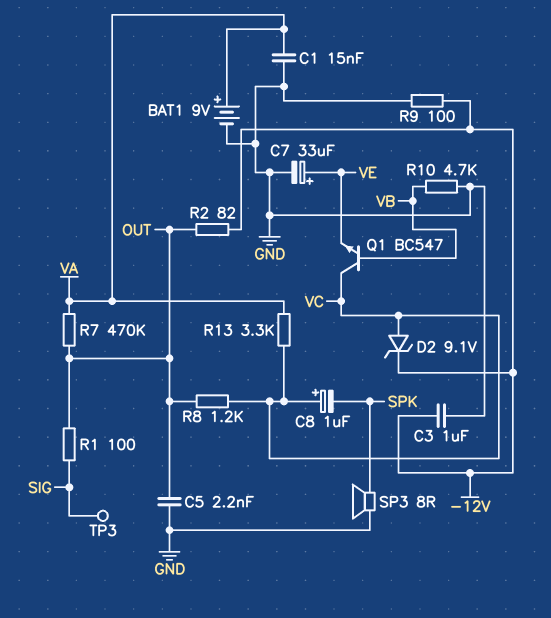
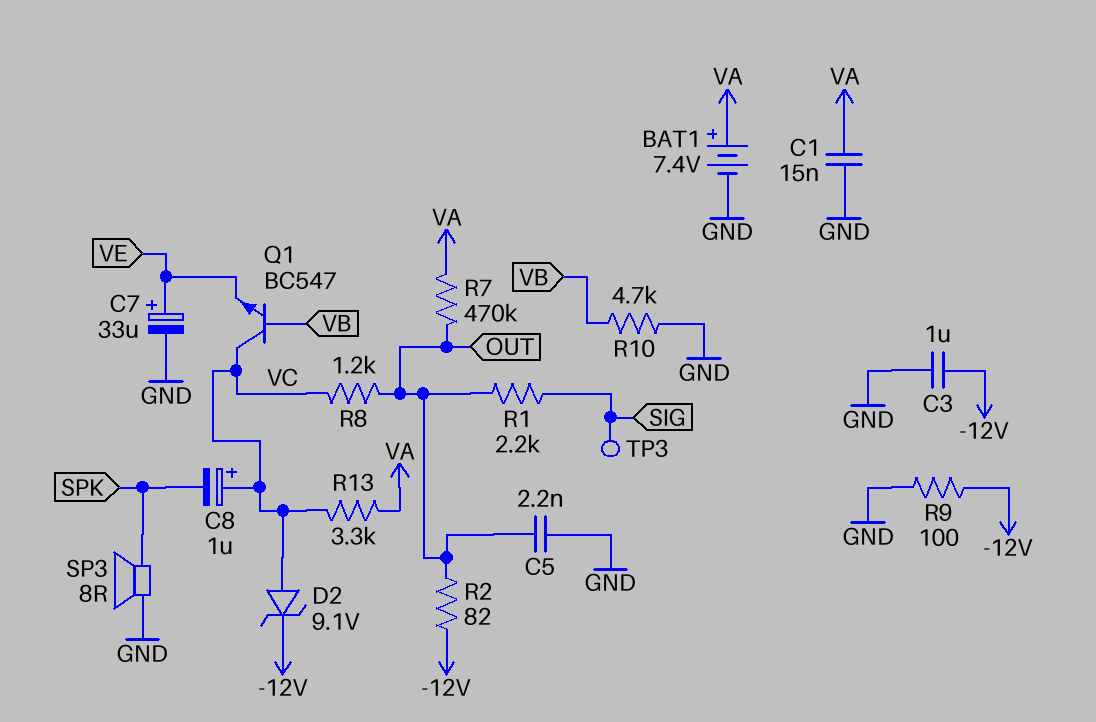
BAT1: 9V (plus VA, minus GND) -> 7.4V (plus VA, minus GND)
R1: 100 (OUT, SIG) -> 2.2k (OUT, SIG)

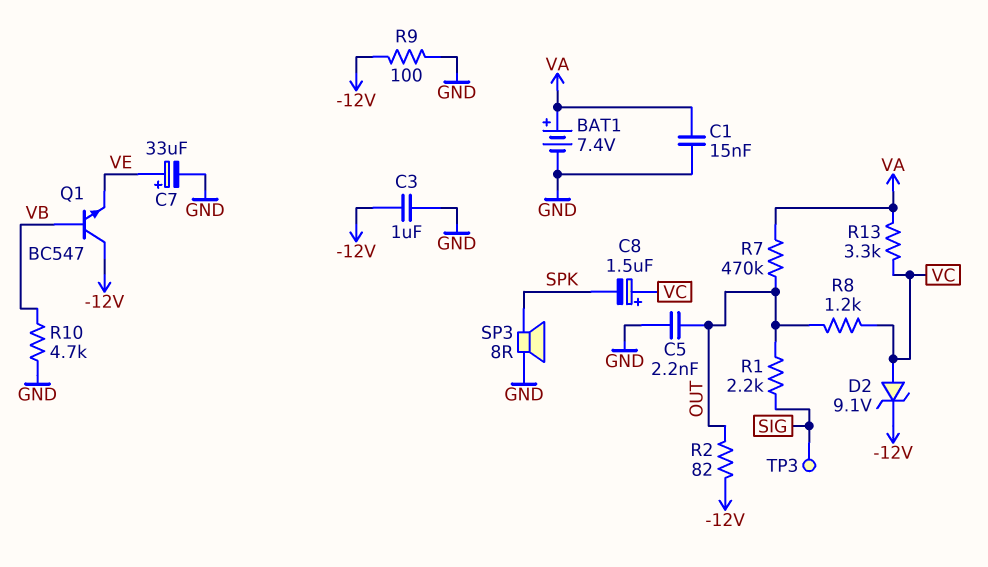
C8: 1uF (plus VC, minus SPK) -> 1.5uF (plus VC, minus SPK)
Q1: NPN BC547 (B VB, C VC, E VE) -> NPN BC547 (B VB, C -12V, E VE)

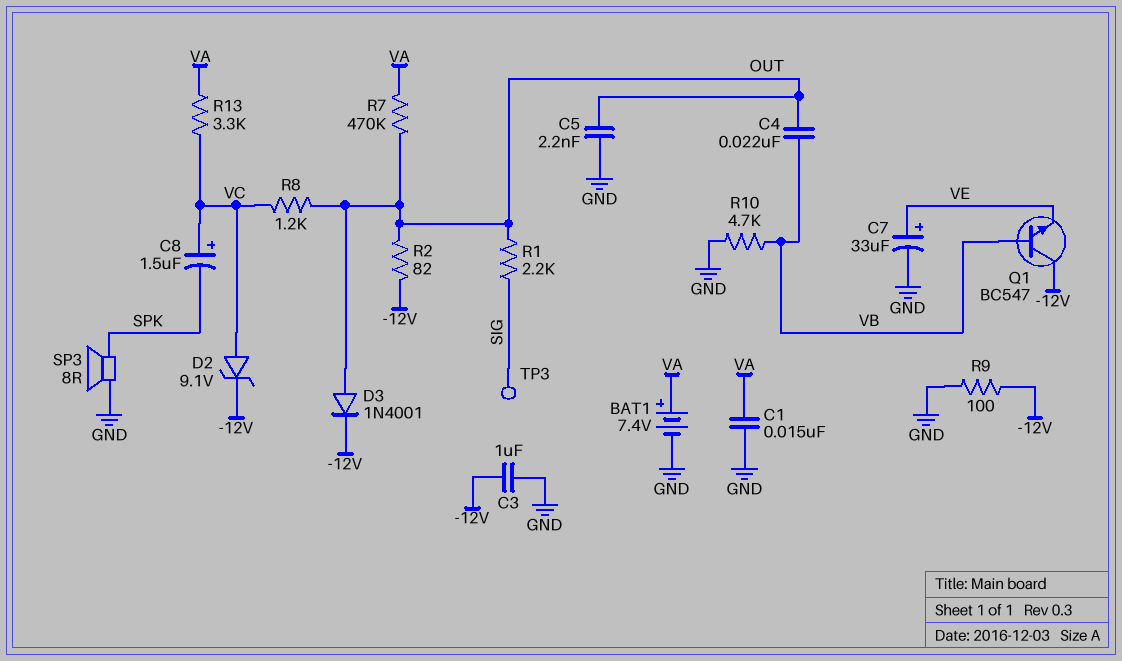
C4: none -> 22nF (OUT, VB)
D3: none -> diode 1N4001 (A OUT, K -12V)

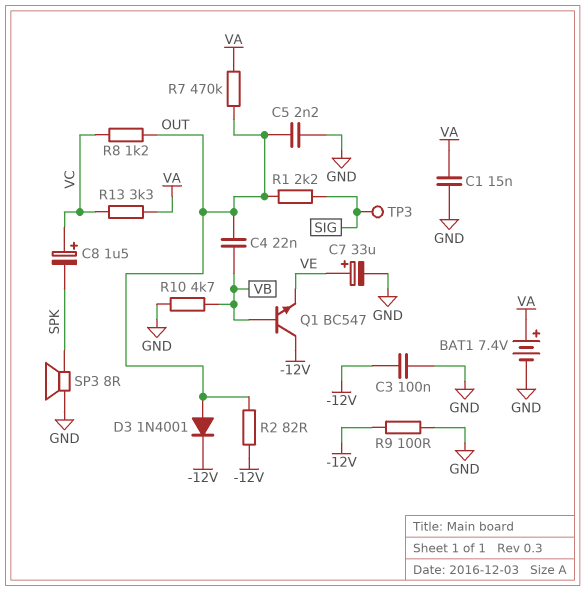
C3: 1uF (-12V, GND) -> 100nF (-12V, GND)
D2: zener 9.1V (A VC, K -12V) -> none

